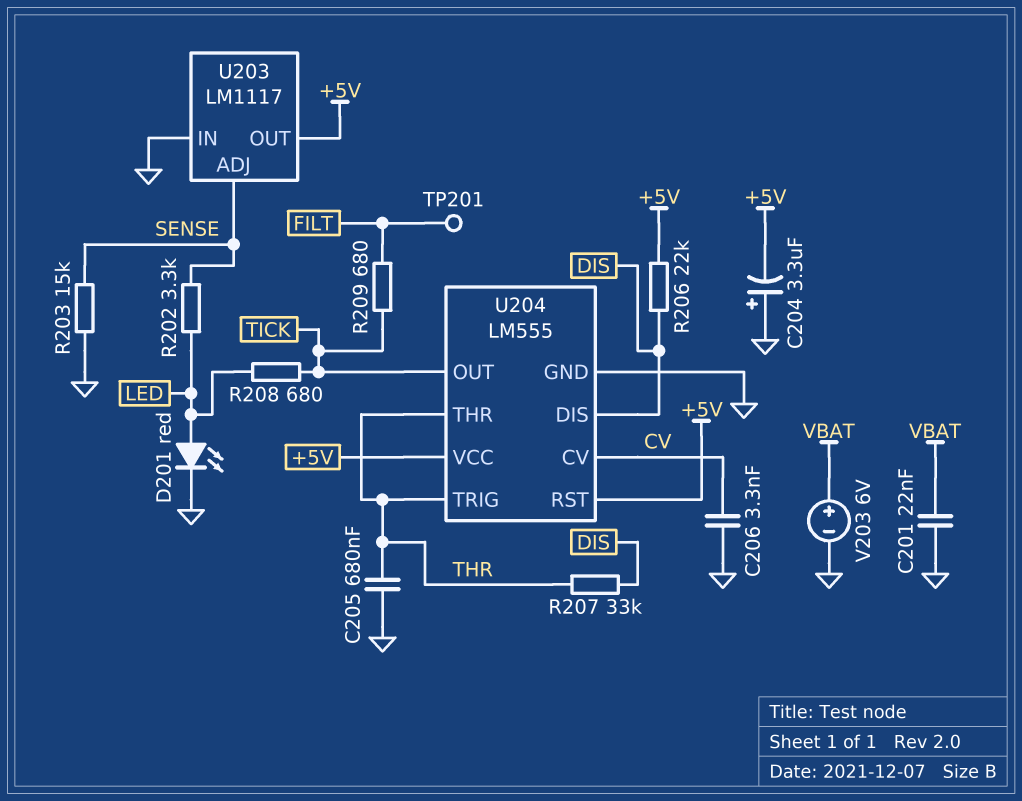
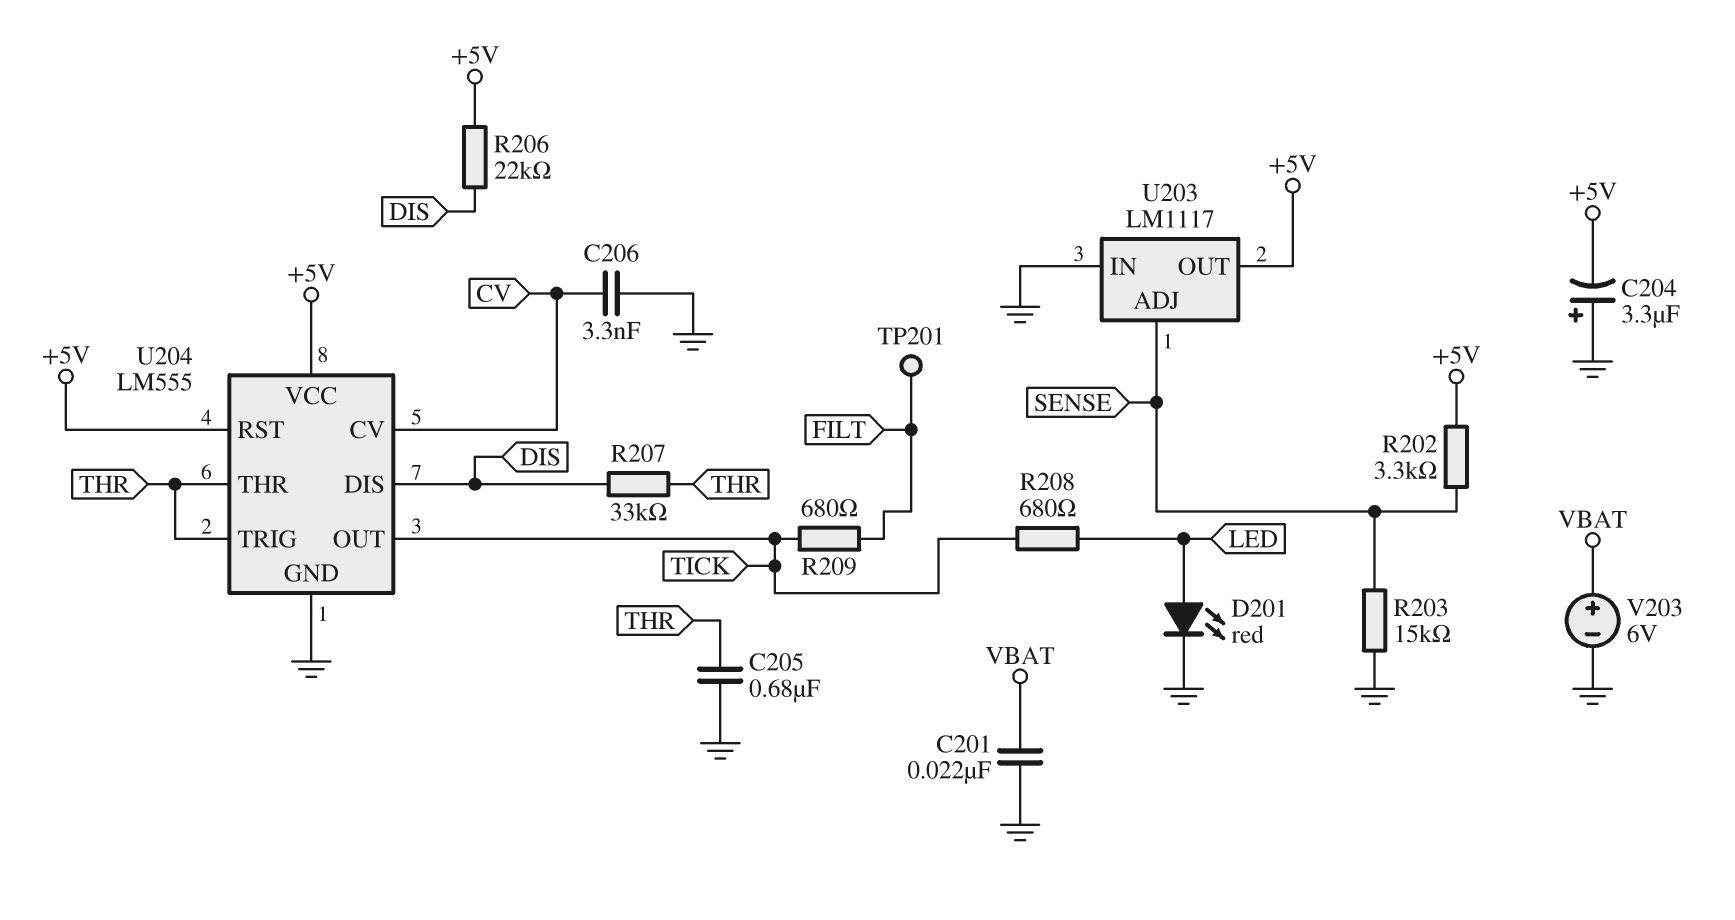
R202: 3.3k (LED, SENSE) -> 3.3k (+5V, SENSE)

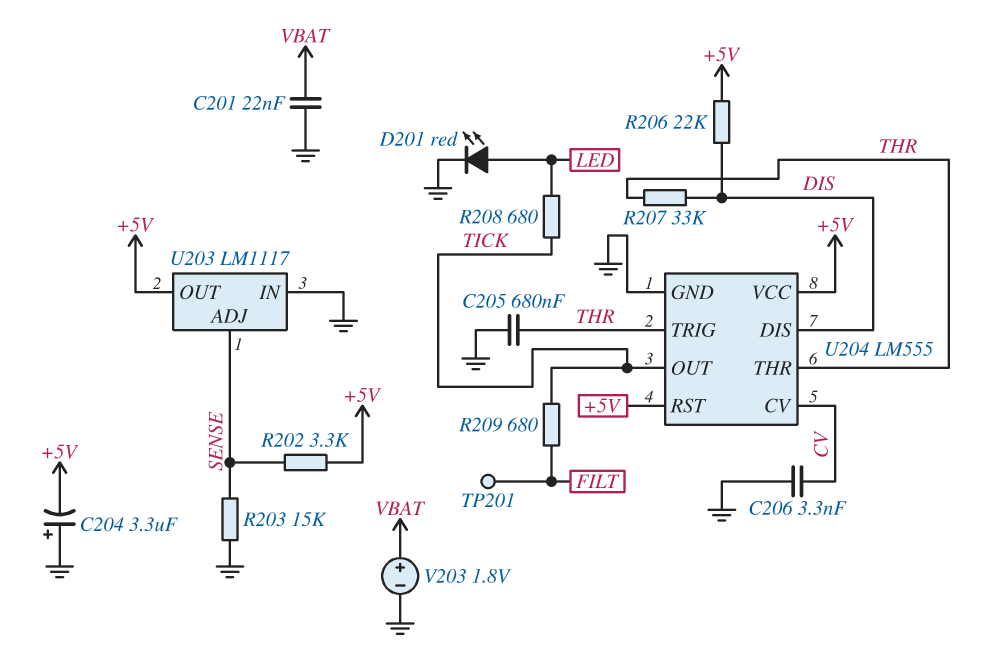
V203: 6V (plus VBAT, minus GND) -> 1.8V (plus VBAT, minus GND)

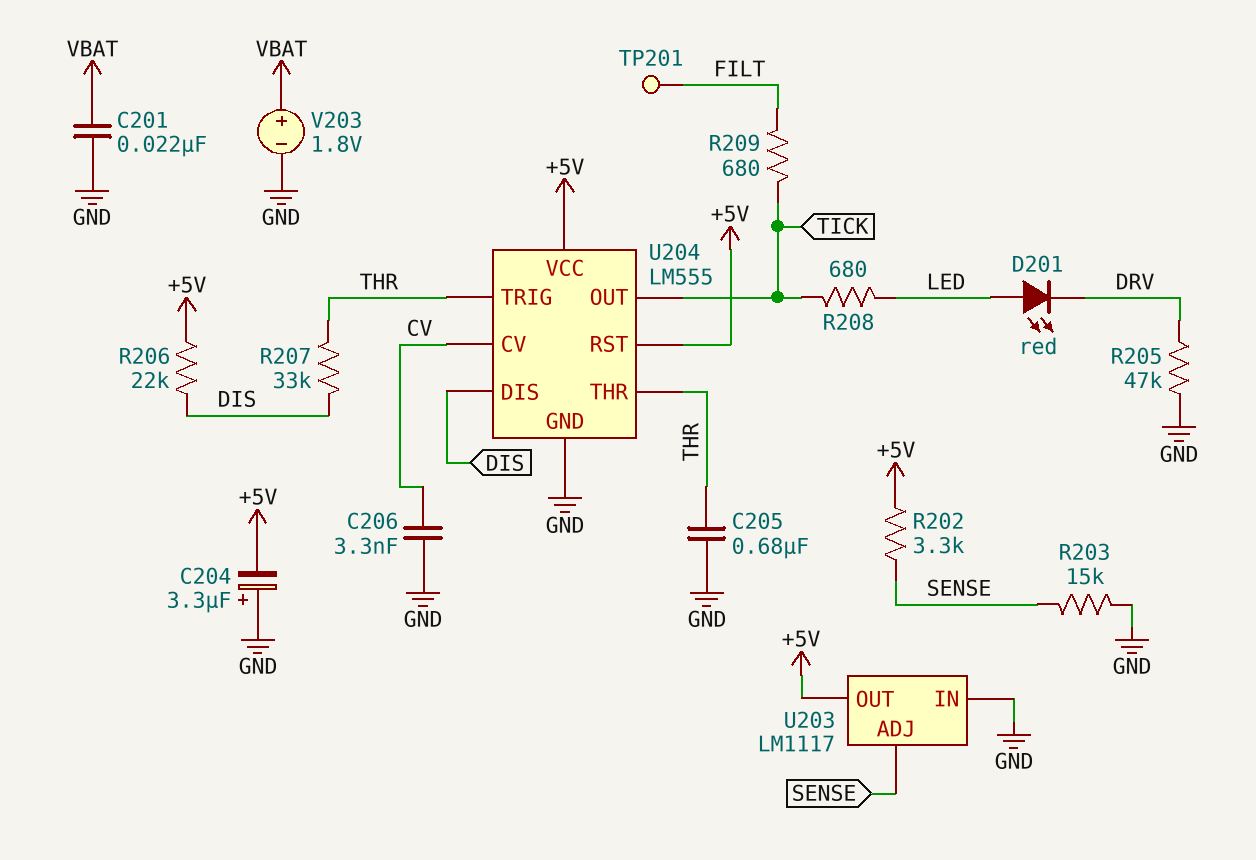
D201: LED red (A LED, K GND) -> LED red (A LED, K DRV)
R205: none -> 47k (DRV, GND)

